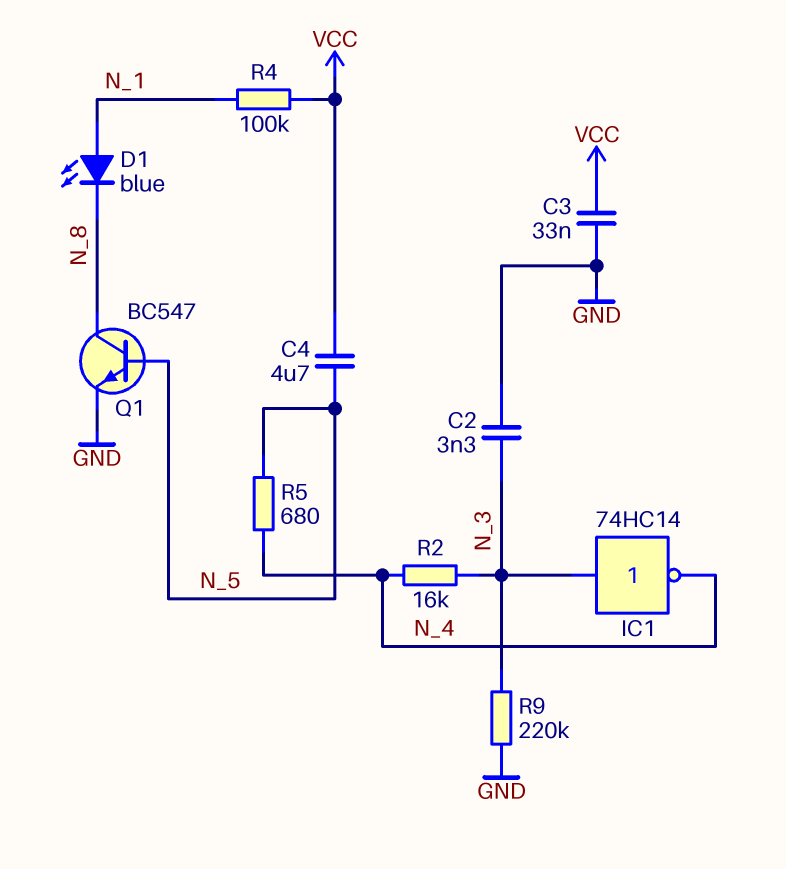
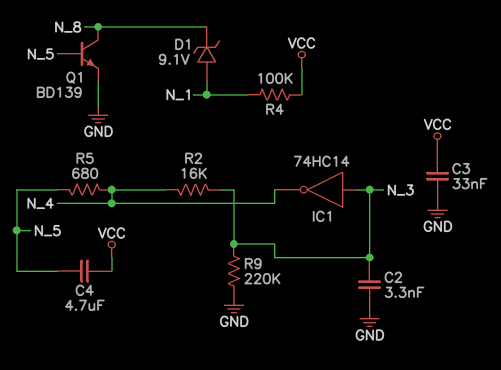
D1: LED blue (A N_1, K N_8) -> zener 9.1V (A N_1, K N_8)
Q1: NPN BC547 (B N_5, C N_8, E GND) -> NPN BD139 (B N_5, C N_8, E GND)

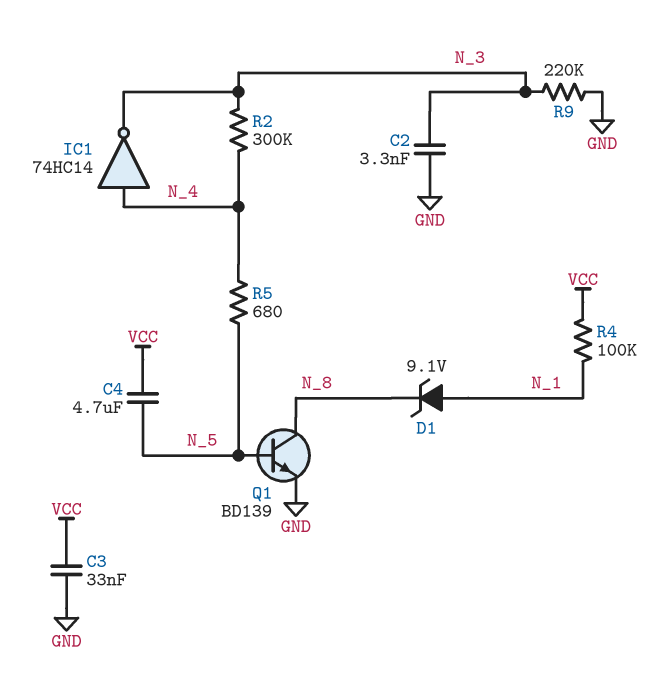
IC1: NOT 74HC14 (in N_3, out N_4) -> NOT 74HC14 (in N_4, out N_3)
R2: 16k (N_3, N_4) -> 300k (N_3, N_4)

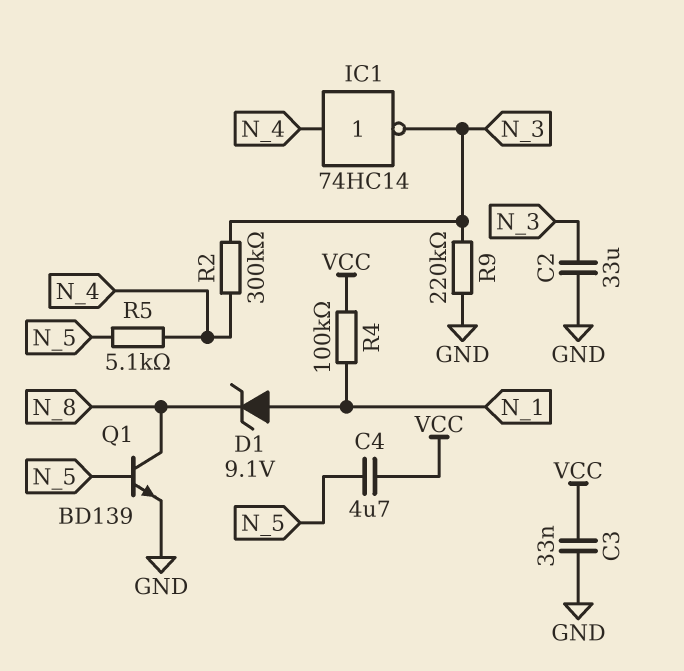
C2: 3.3nF (GND, N_3) -> 33uF (GND, N_3)
R5: 680 (N_4, N_5) -> 5.1k (N_4, N_5)

